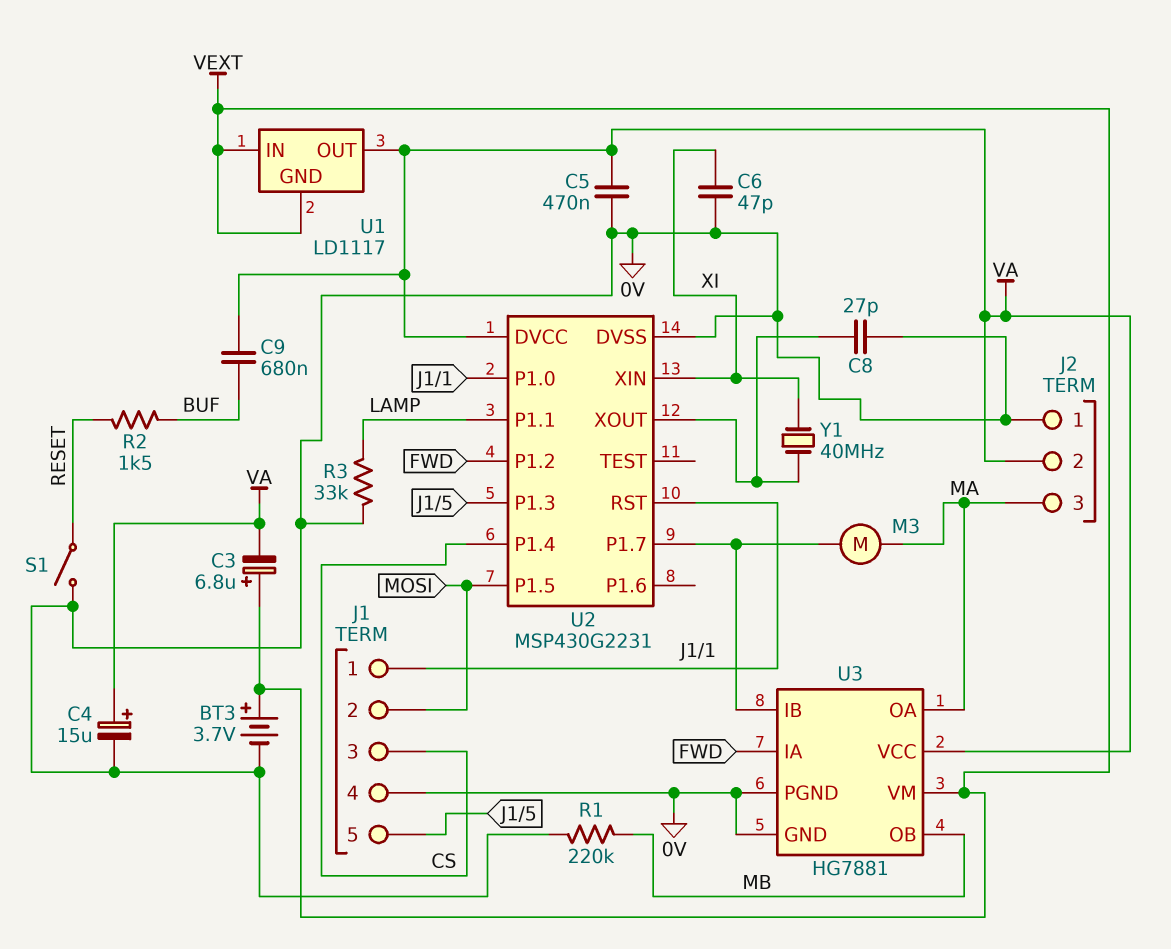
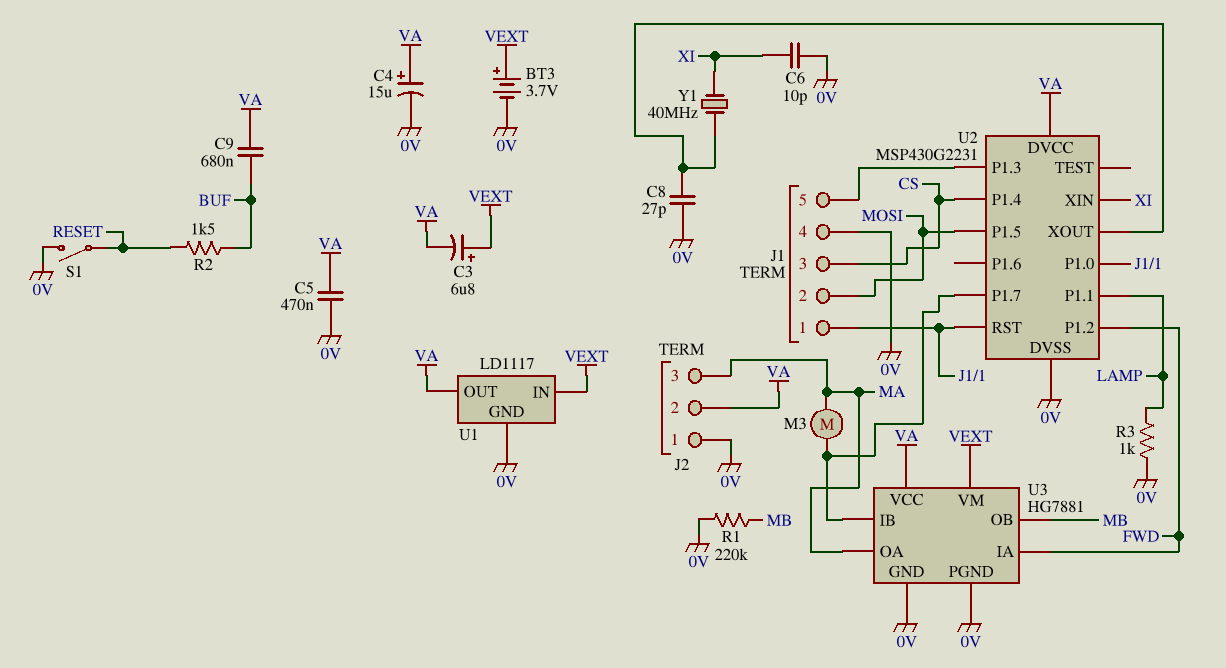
C6: 47pF (0V, XI) -> 10pF (0V, XI)
R3: 33k (0V, LAMP) -> 1k (0V, LAMP)
U1 pin GND: VEXT -> 0V

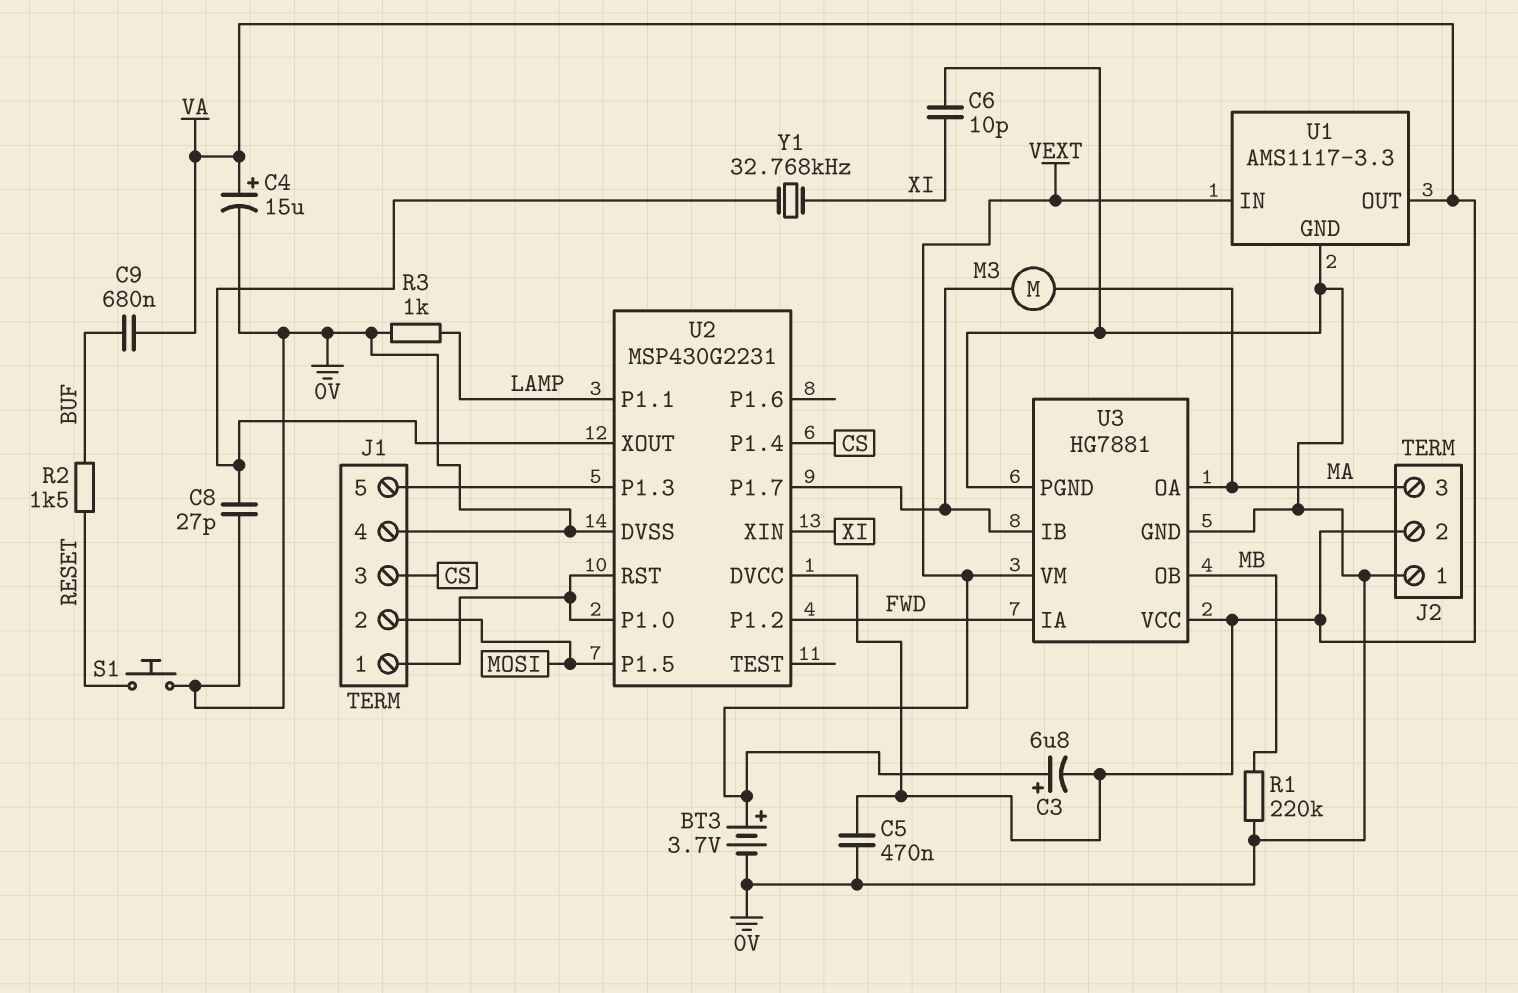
S1: switch (0V, RESET) -> button (0V, RESET)
U1: LD1117 -> AMS1117-3.3
Y1: 40MHz (U2/XOUT, XI) -> 32.768kHz (U2/XOUT, XI)

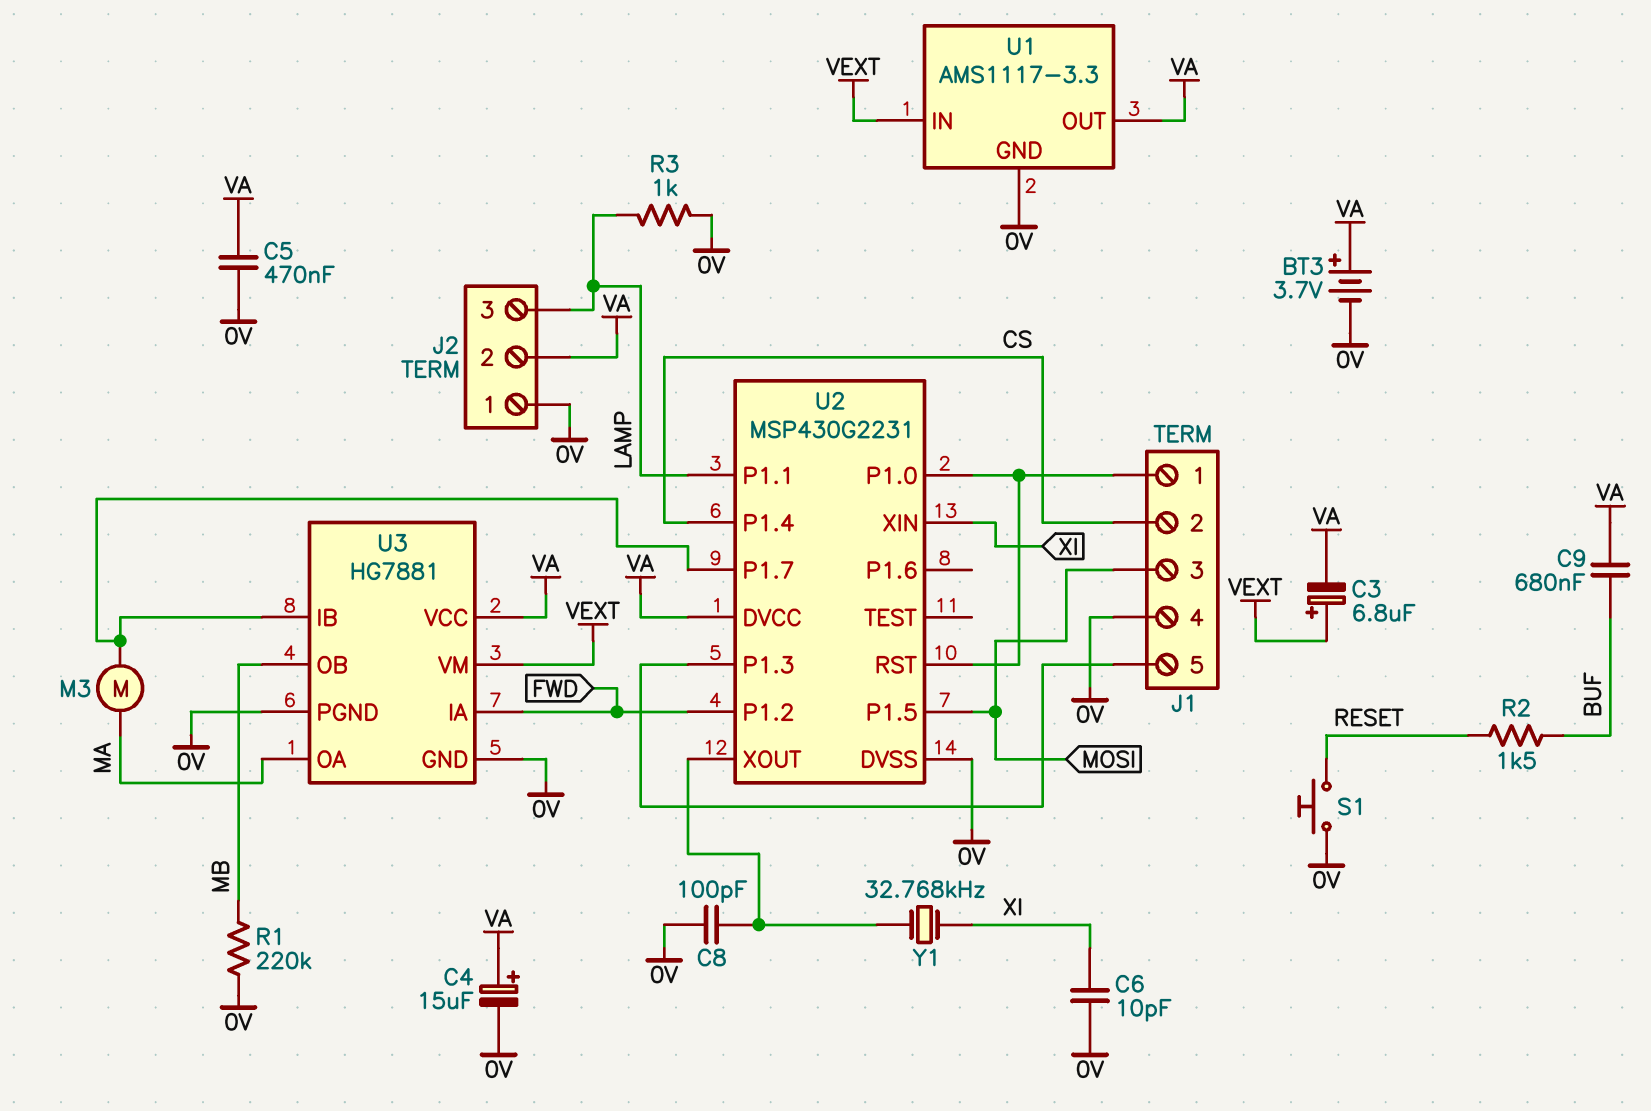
BT3: 3.7V (plus VEXT, minus 0V) -> 3.7V (plus VA, minus 0V)
C8: 27pF (0V, U2/XOUT) -> 100pF (0V, U2/XOUT)
J1 pin 2: MOSI -> CS
J1 pin 3: CS -> MOSI
J2 pin 3: MA -> LAMP

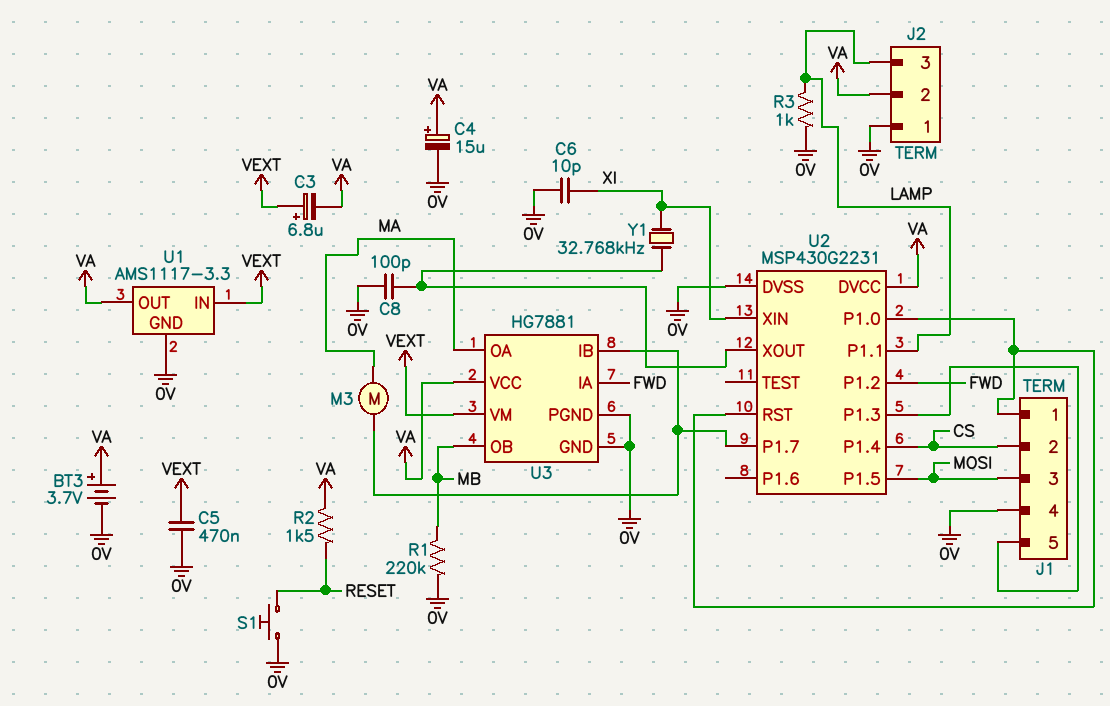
C5: 470nF (0V, VA) -> 470nF (0V, VEXT)
C9: 680nF (BUF, VA) -> none
R2: 1.5k (BUF, RESET) -> 1.5k (RESET, VA)

